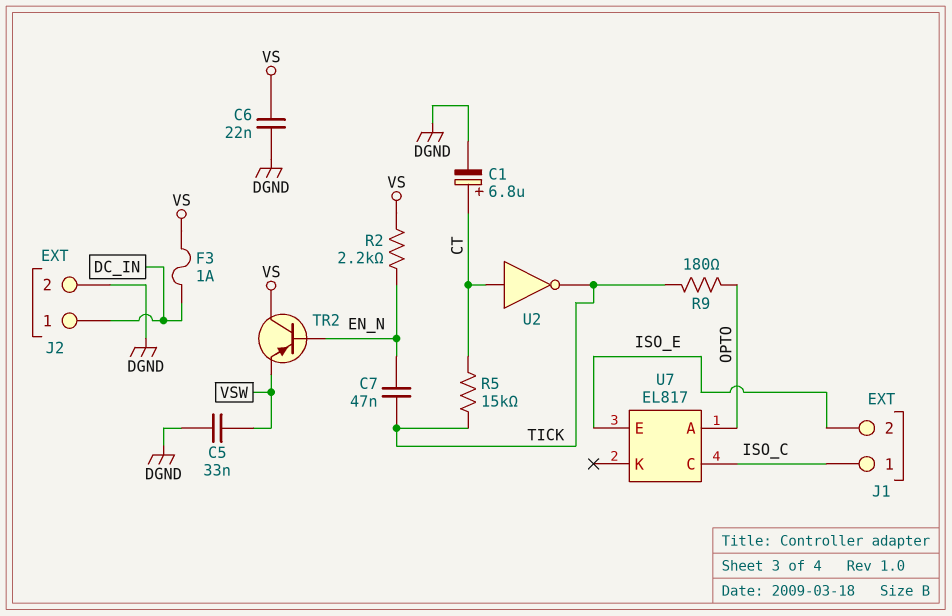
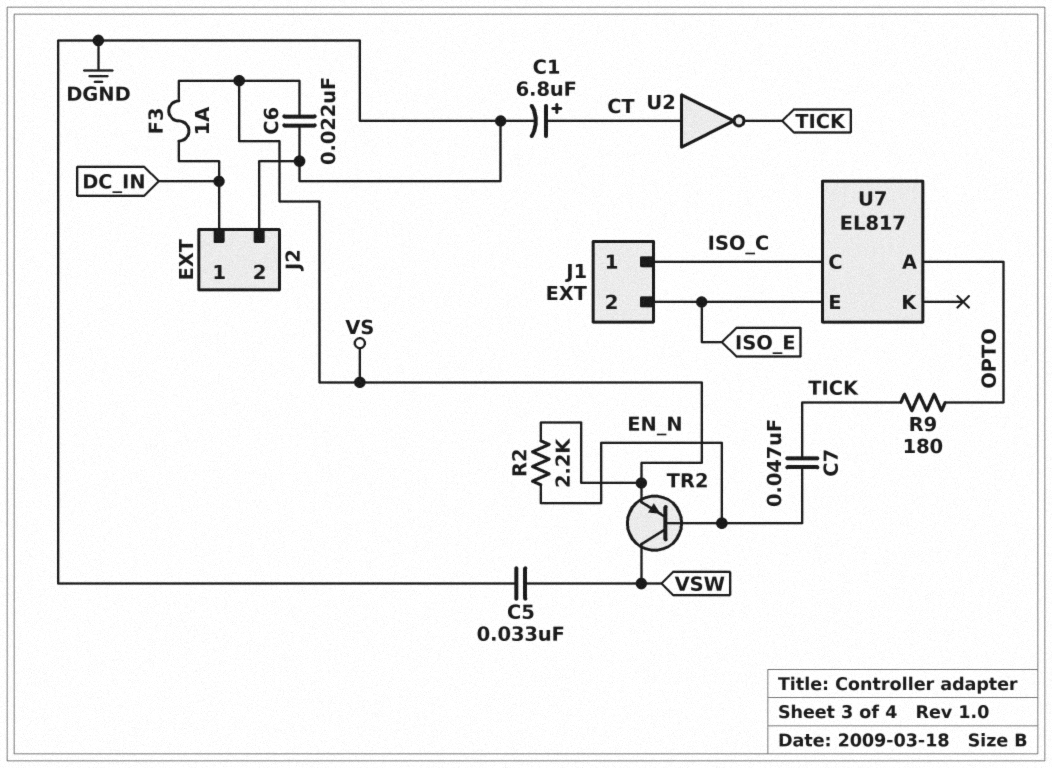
R5: 15k (CT, TICK) -> none
TR2: PNP (B EN_N, C VS, E VSW) -> PNP (B EN_N, C VSW, E VS)

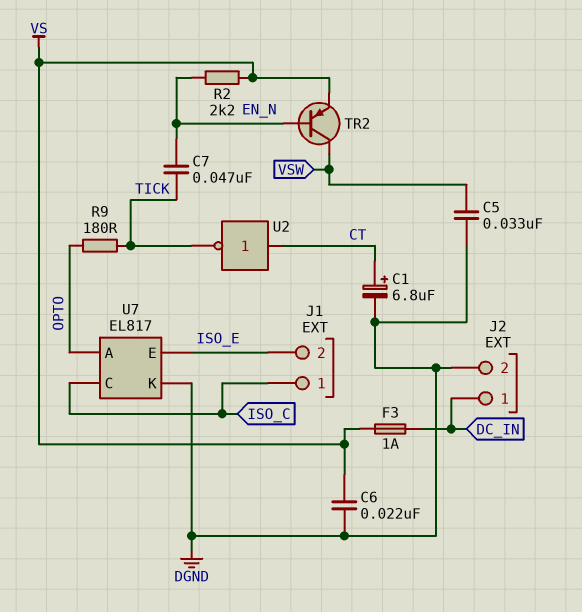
U7 pin K: none -> DGND

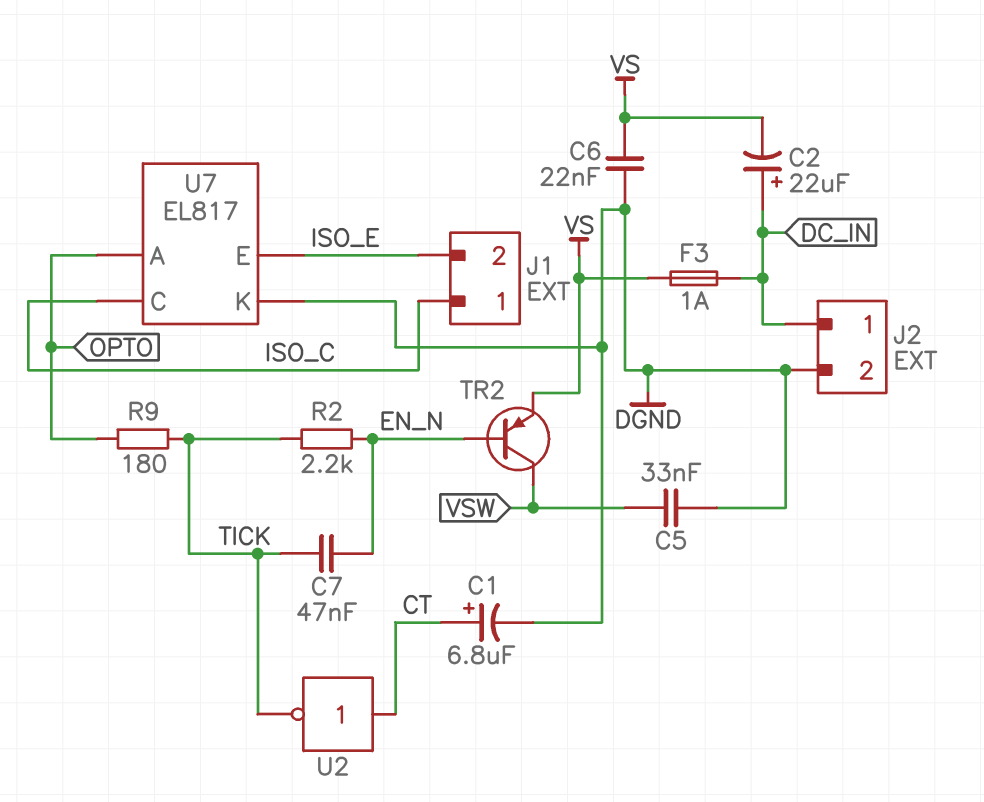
C2: none -> 22uF (plus DC_IN, minus VS)
R2: 2.2k (EN_N, VS) -> 2.2k (EN_N, TICK)

